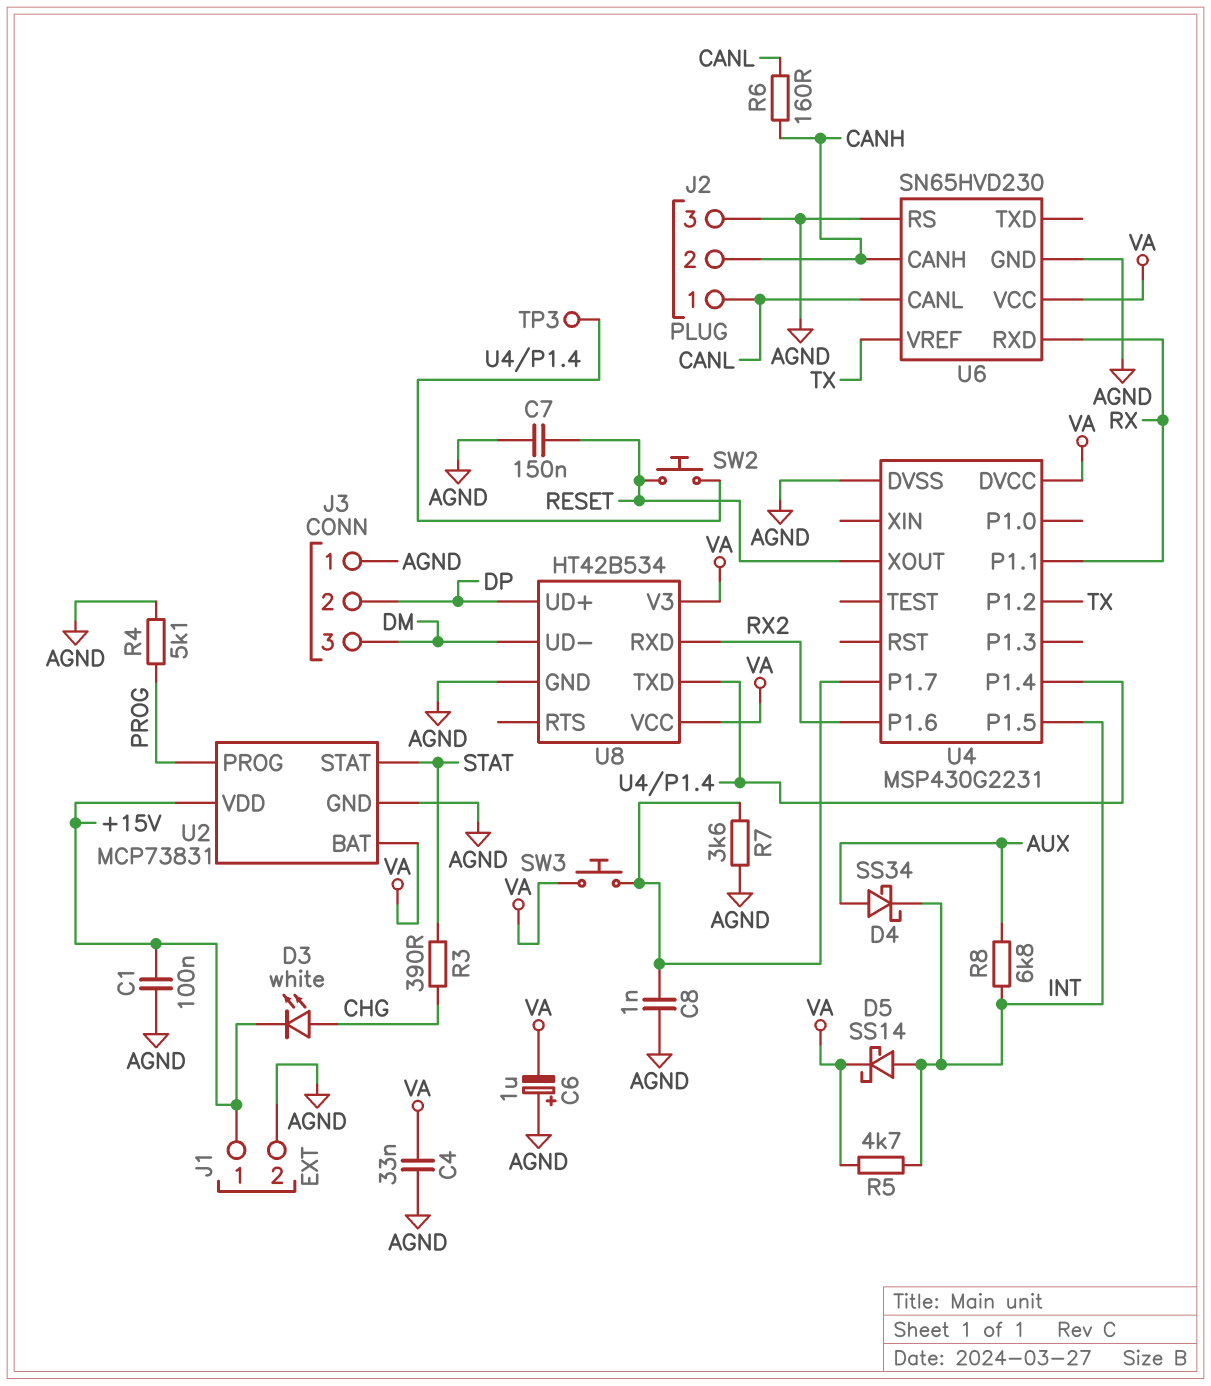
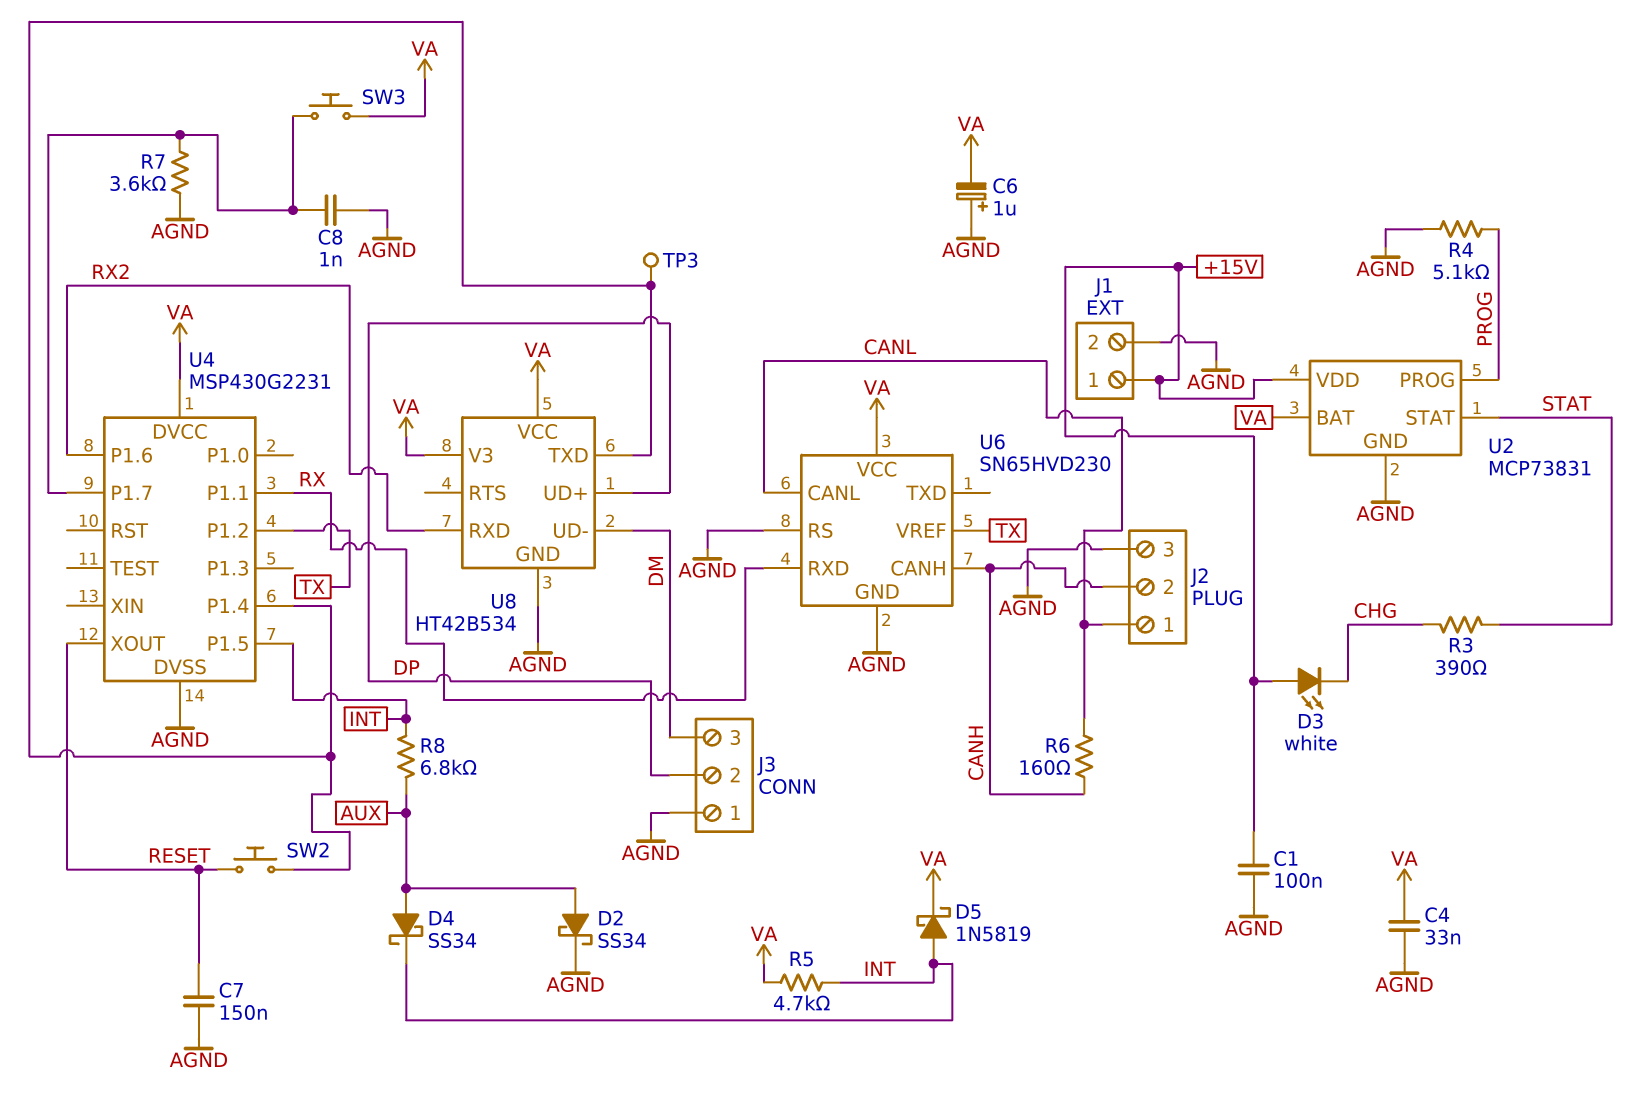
D2: none -> schottky SS34 (A AUX, K AGND)
D3: LED white (A CHG, K +15V) -> LED white (A +15V, K CHG)
D5: schottky SS14 (A INT, K VA) -> schottky 1N5819 (A INT, K VA)

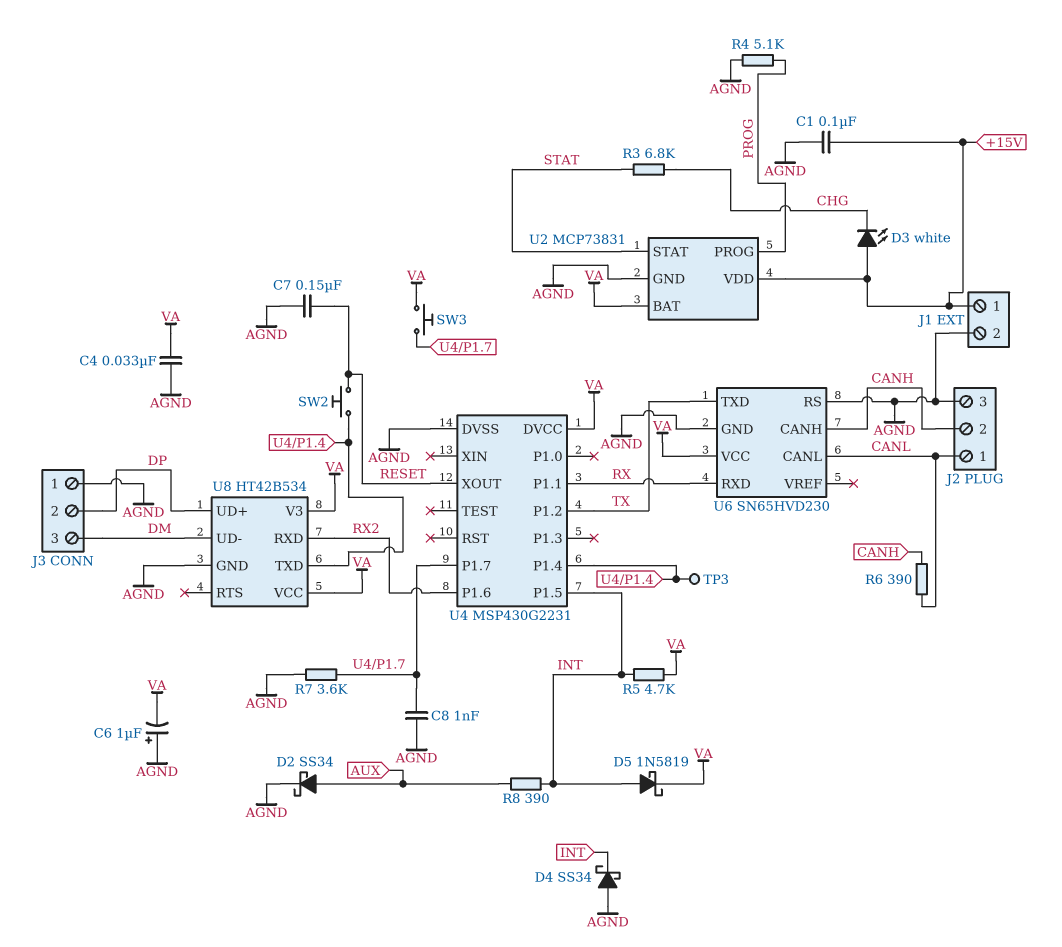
D4: schottky SS34 (A AUX, K INT) -> schottky SS34 (A AGND, K INT)
R3: 390 (CHG, STAT) -> 6.8k (CHG, STAT)
R6: 160 (CANH, CANL) -> 390 (CANH, CANL)
R8: 6.8k (AUX, INT) -> 390 (AUX, INT)
U6 pin TXD: none -> TX
U6 pin VREF: TX -> none

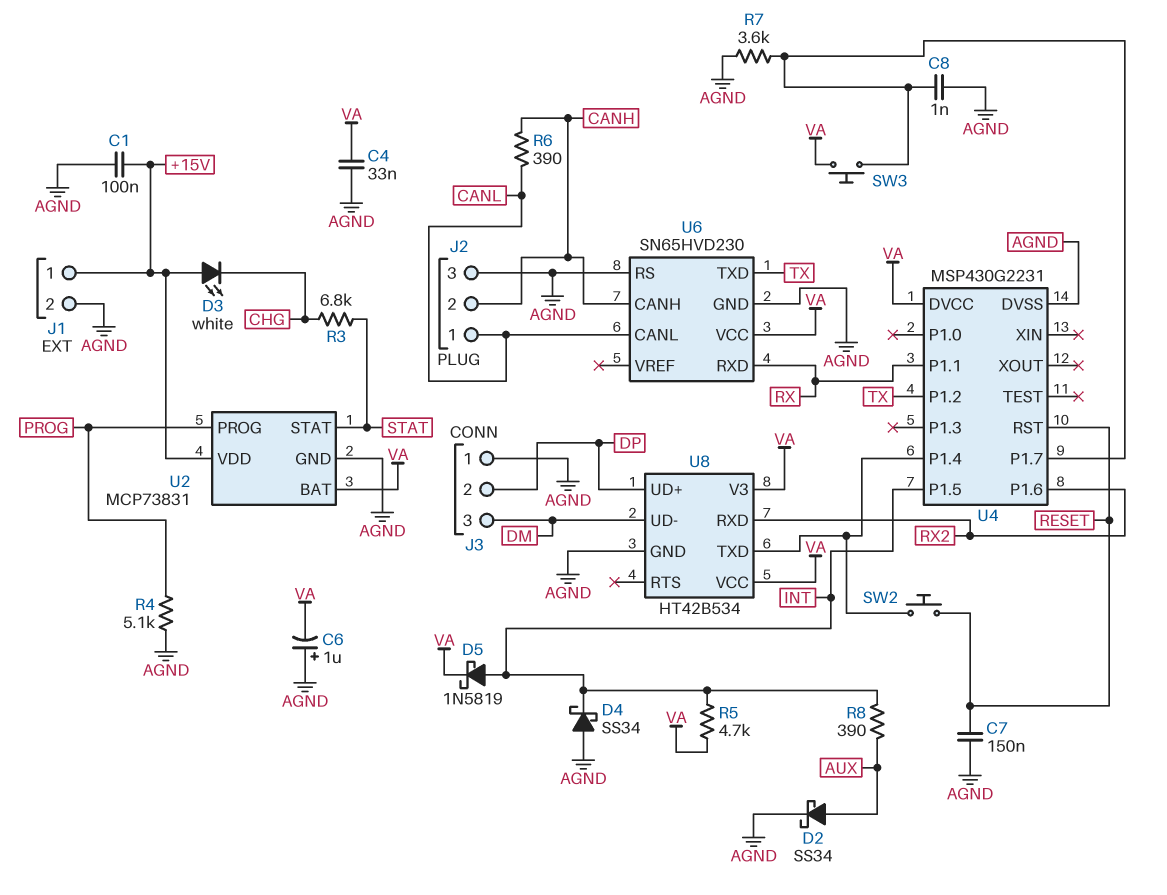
TP3: test point (U4/P1.4) -> none
U4 pin RST: none -> RESET
U4 pin XOUT: RESET -> none

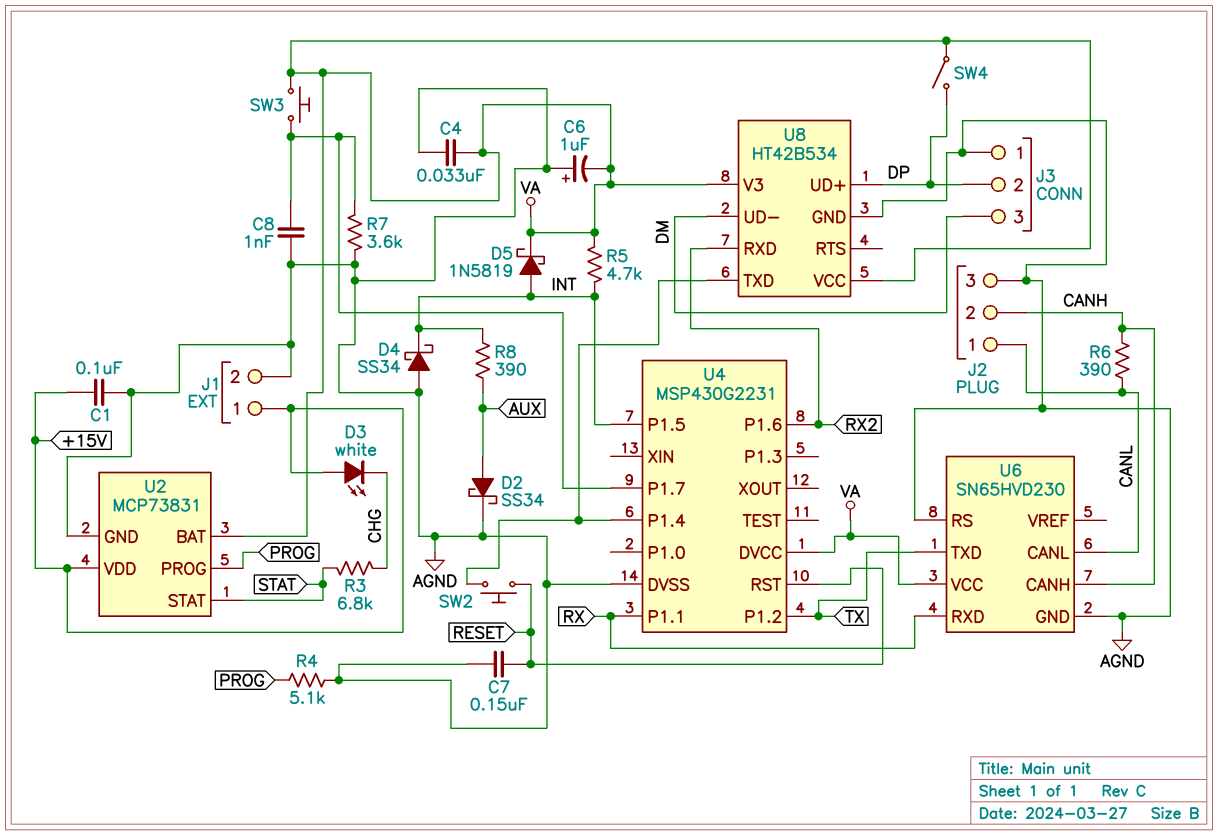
SW4: none -> switch (DP, VA)

